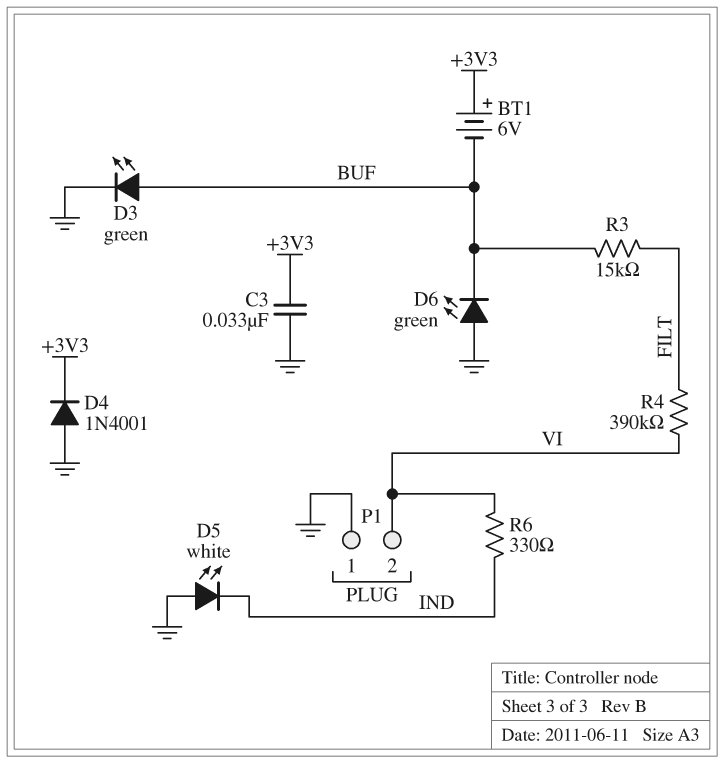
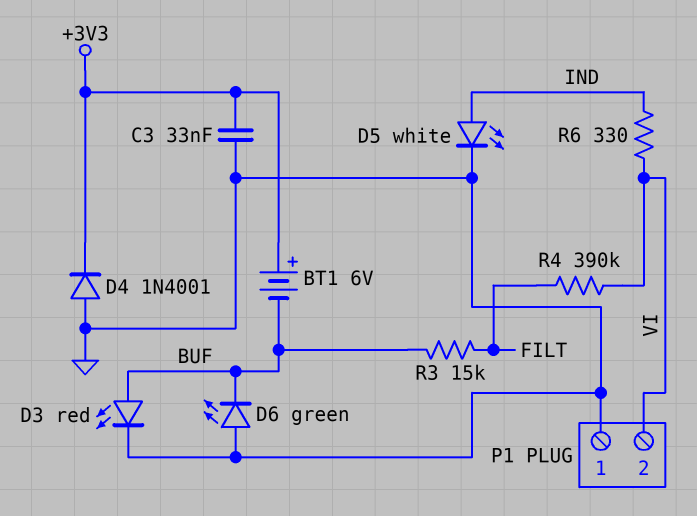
D3: LED green (A BUF, K GND) -> LED red (A BUF, K GND)
D5: LED white (A GND, K IND) -> LED white (A IND, K GND)

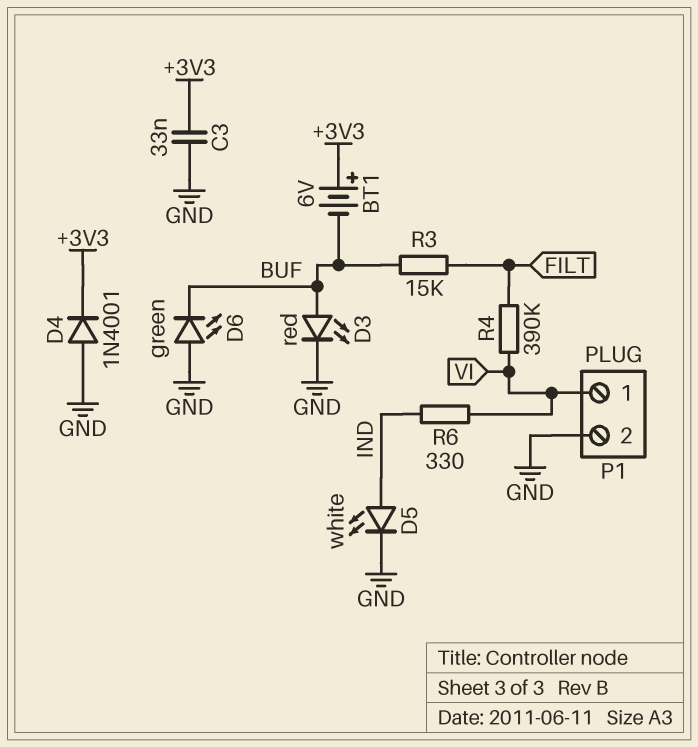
P1 pin 1: GND -> VI
P1 pin 2: VI -> GND

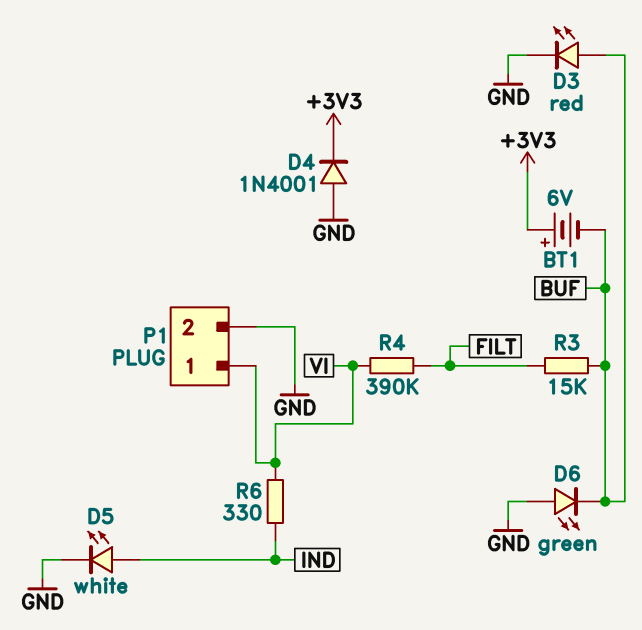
C3: 33nF (+3V3, GND) -> none

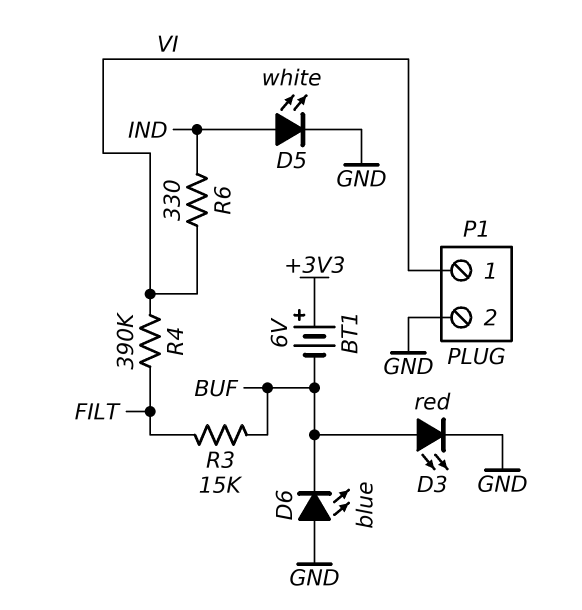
D4: diode 1N4001 (A GND, K +3V3) -> none
D6: LED green (A GND, K BUF) -> LED blue (A GND, K BUF)

